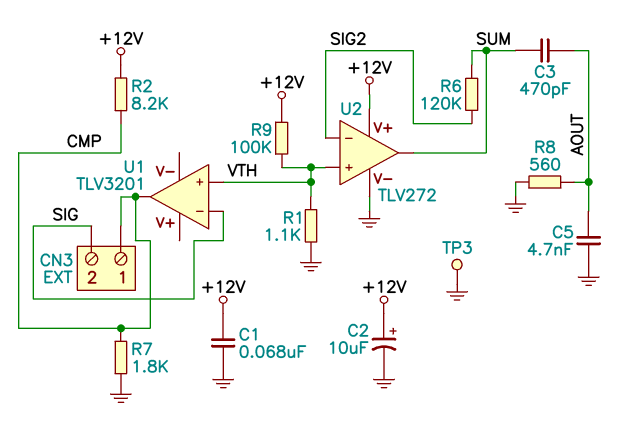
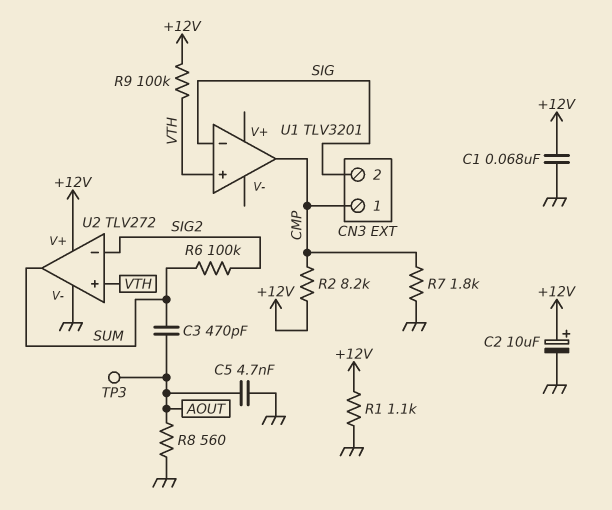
R1: 1.1k (GND, VTH) -> 1.1k (+12V, GND)
R6: 120k (SIG2, SUM) -> 100k (SIG2, SUM)
TP3: test point (GND) -> test point (AOUT)

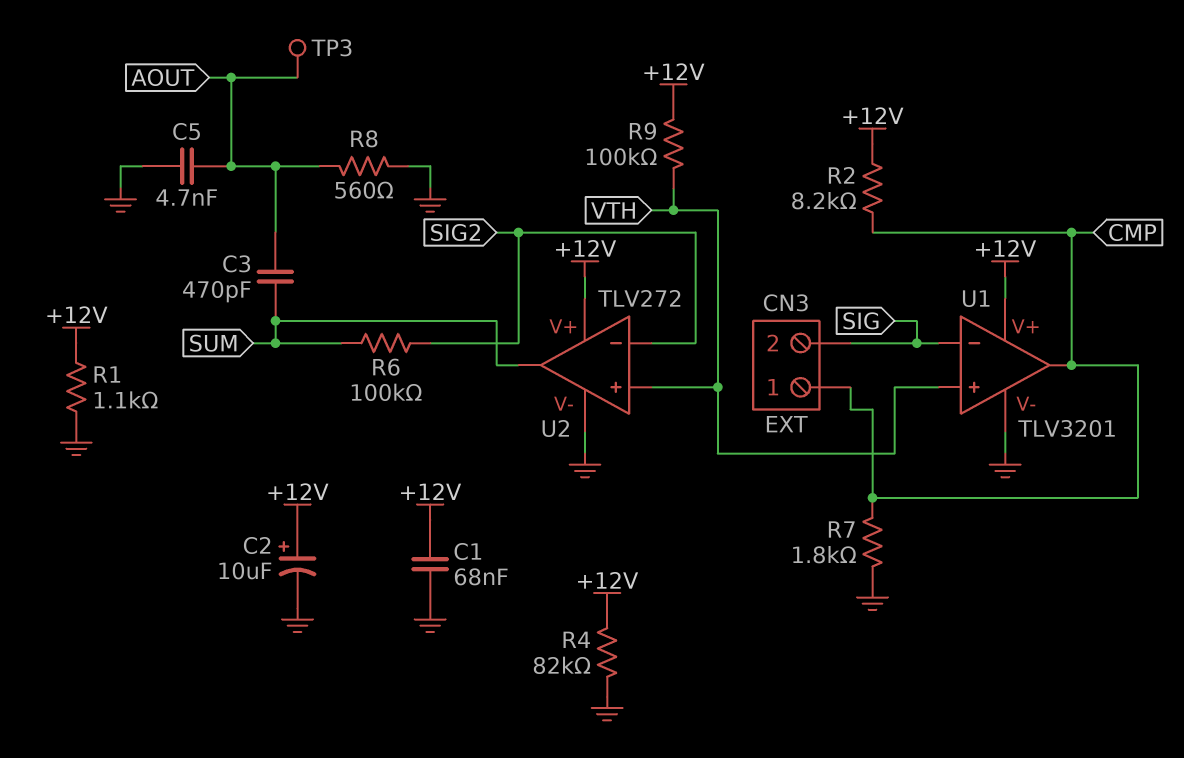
R4: none -> 82k (+12V, GND)
U1 pin V+: none -> +12V
U1 pin V-: none -> GND

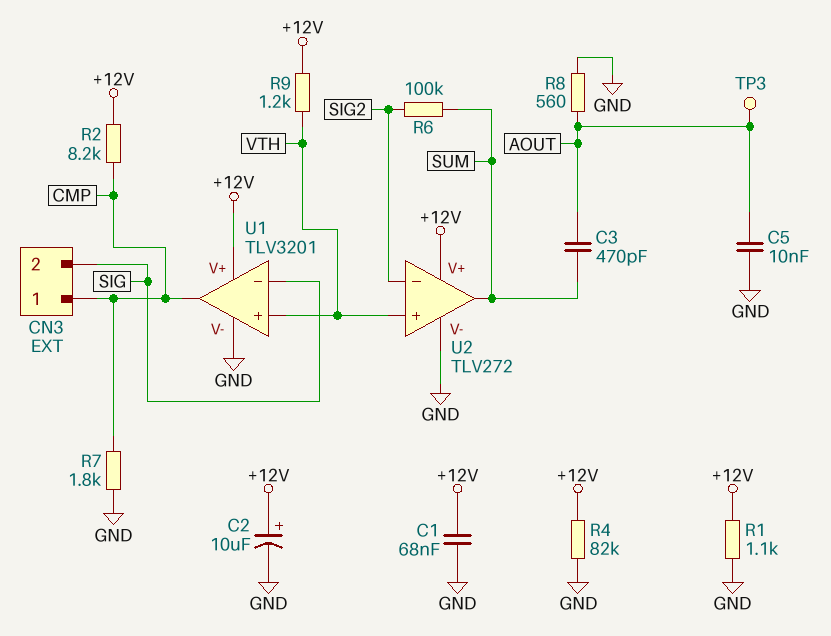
C5: 4.7nF (AOUT, GND) -> 10nF (AOUT, GND)
R9: 100k (+12V, VTH) -> 1.2k (+12V, VTH)

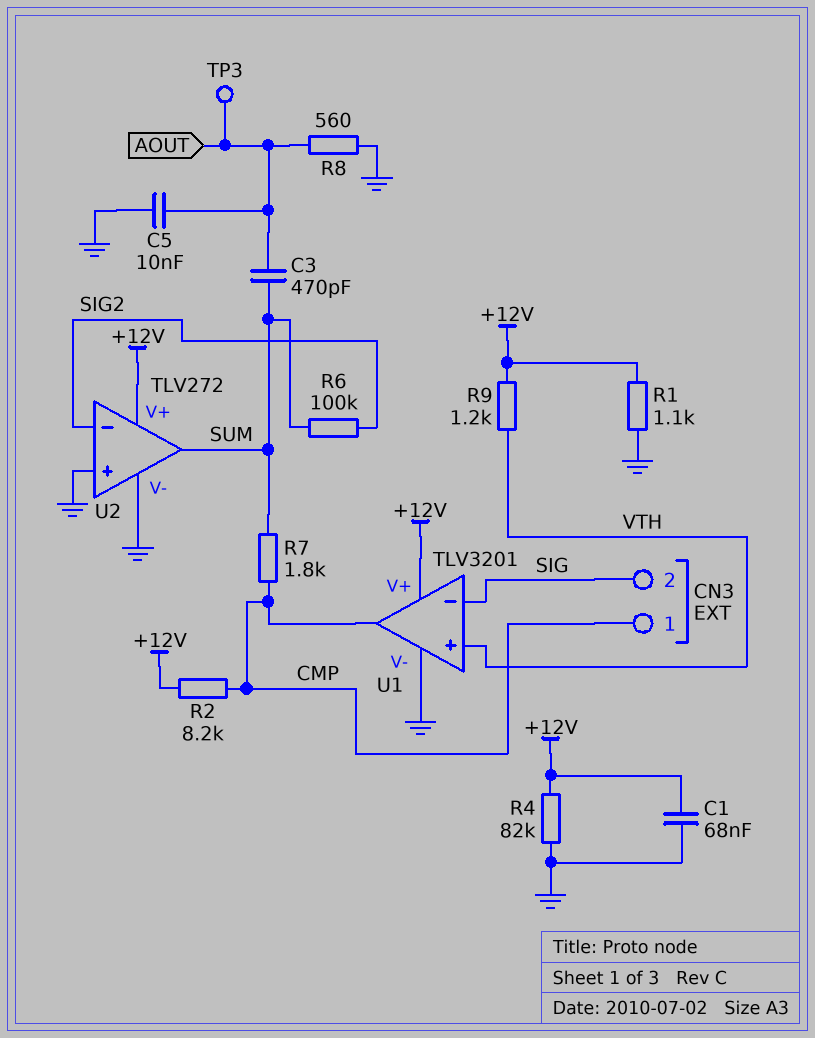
C2: 10uF (plus +12V, minus GND) -> none
R7: 1.8k (CMP, GND) -> 1.8k (CMP, SUM)
U2 pin in+: VTH -> GND

